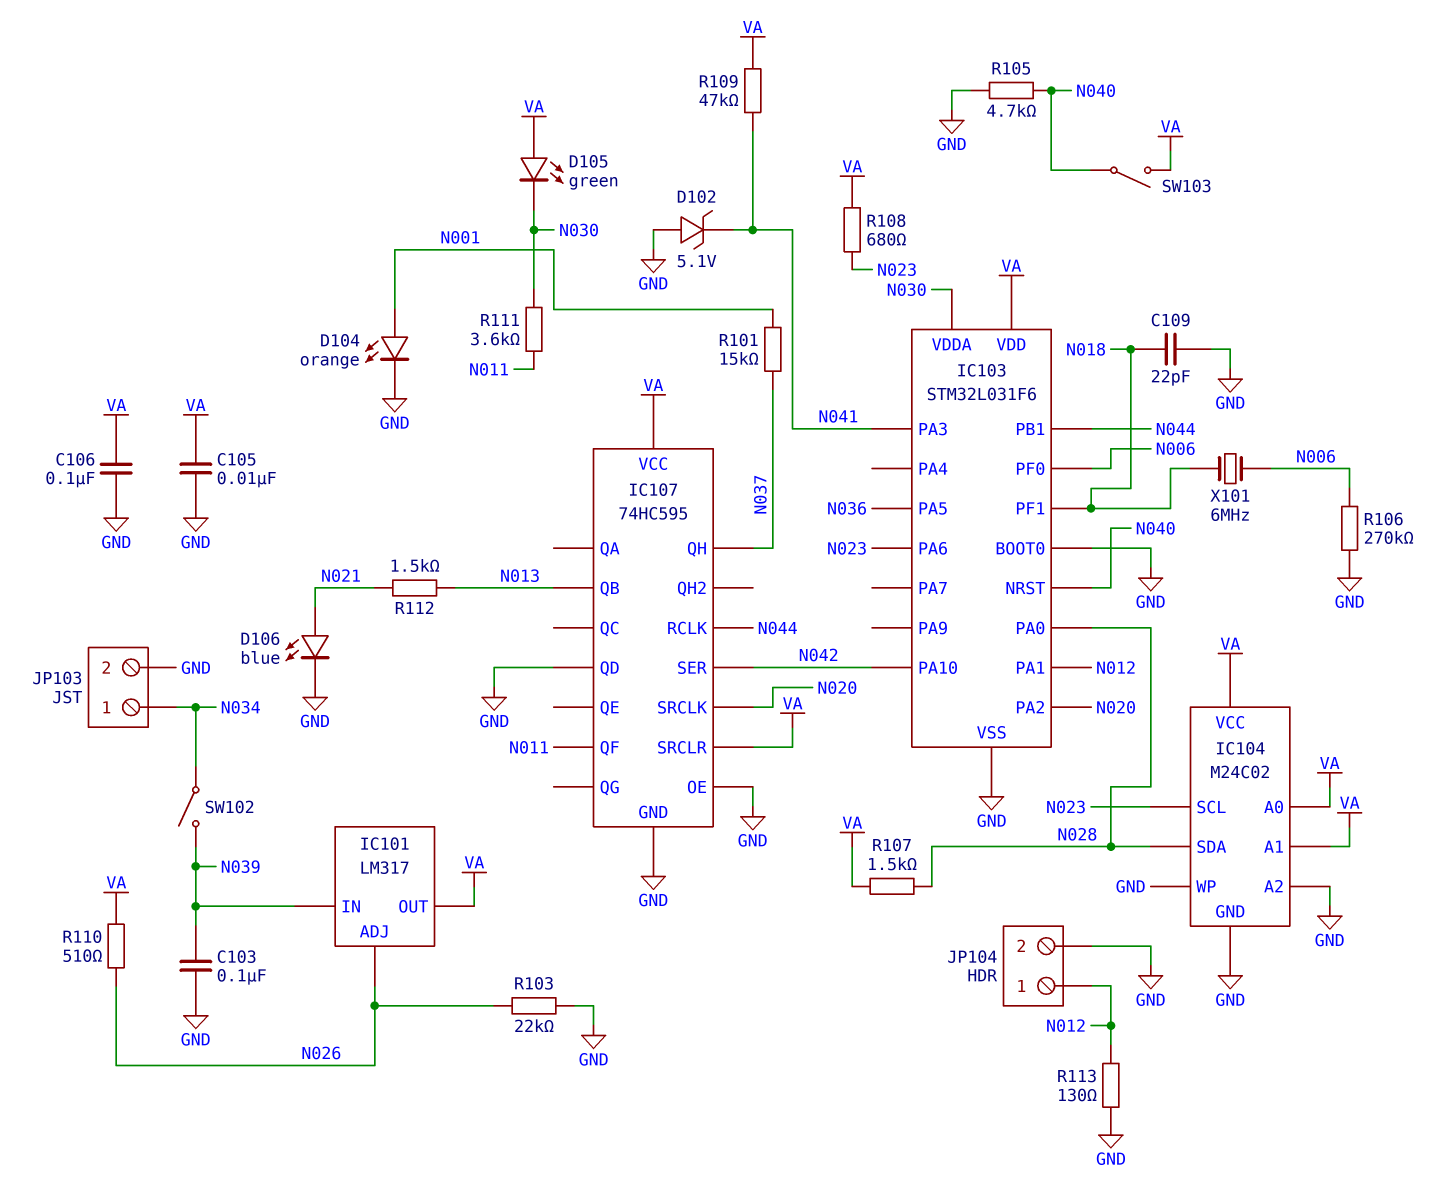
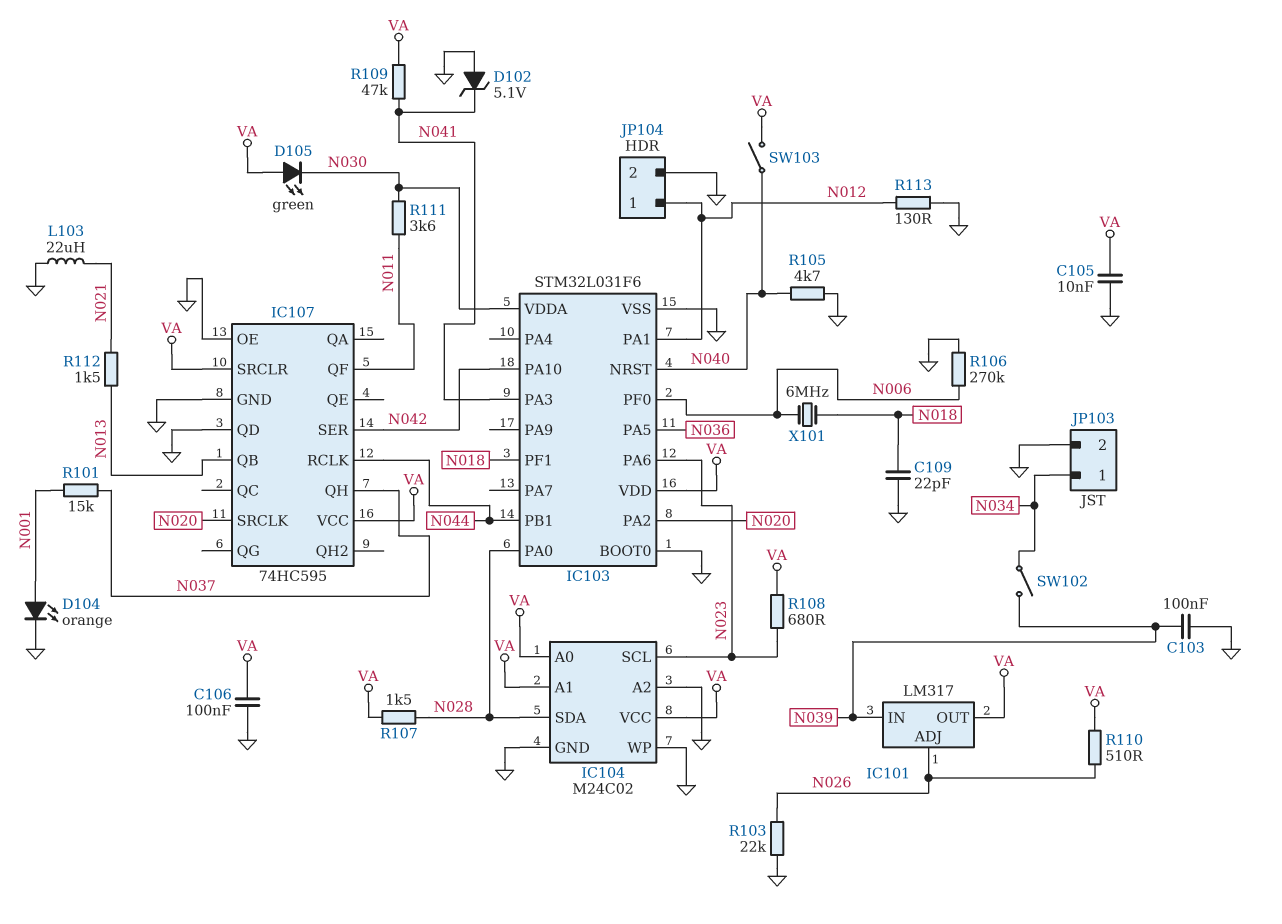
D106: LED blue (A N021, K GND) -> none
L103: none -> 22uH (GND, N021)

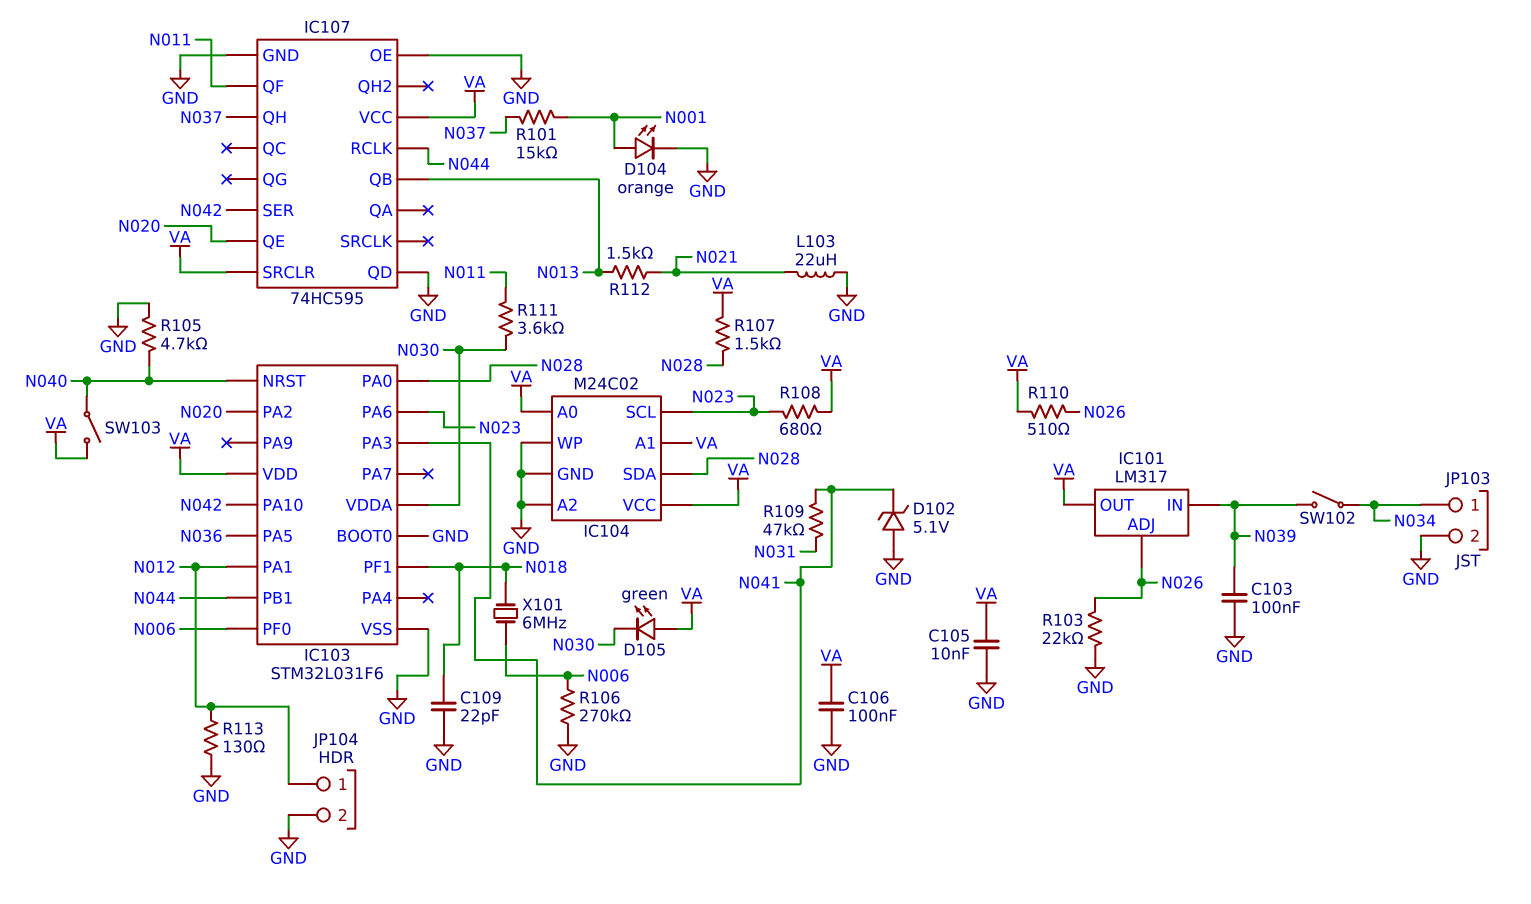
IC107 pin QE: none -> N020
IC107 pin SRCLK: N020 -> none
R109: 47k (N041, VA) -> 47k (N031, N041)

